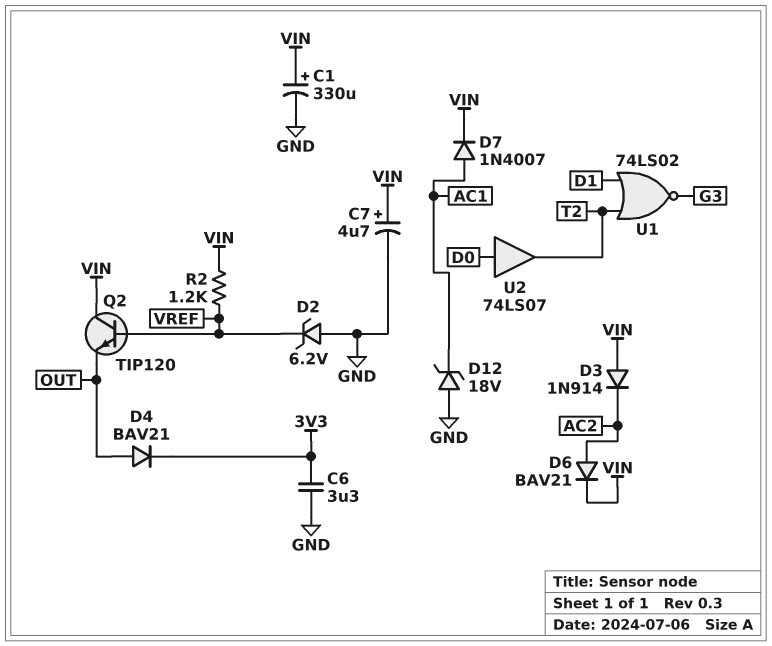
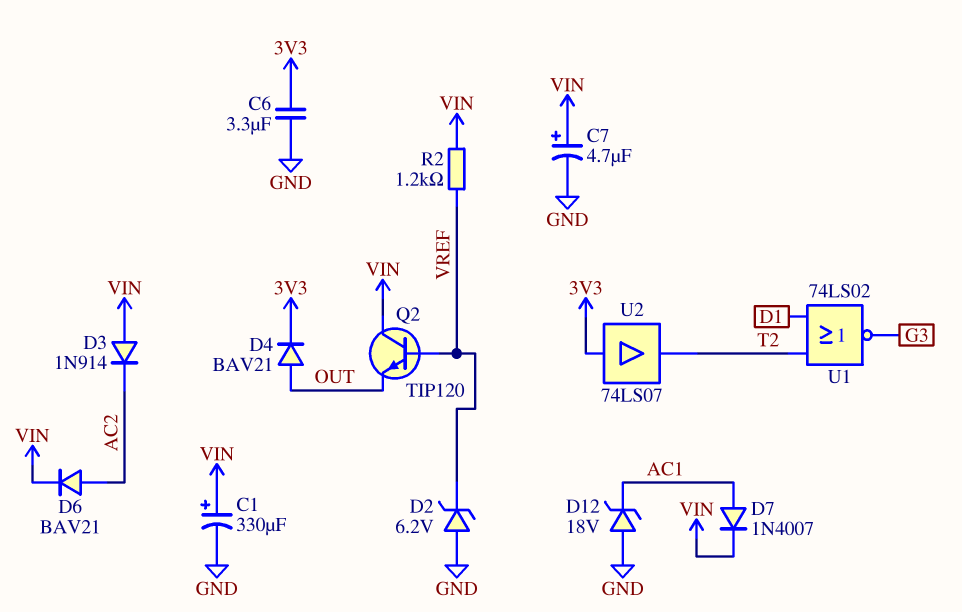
U2: buffer 74LS07 (in D0, out T2) -> buffer 74LS07 (in 3V3, out T2)

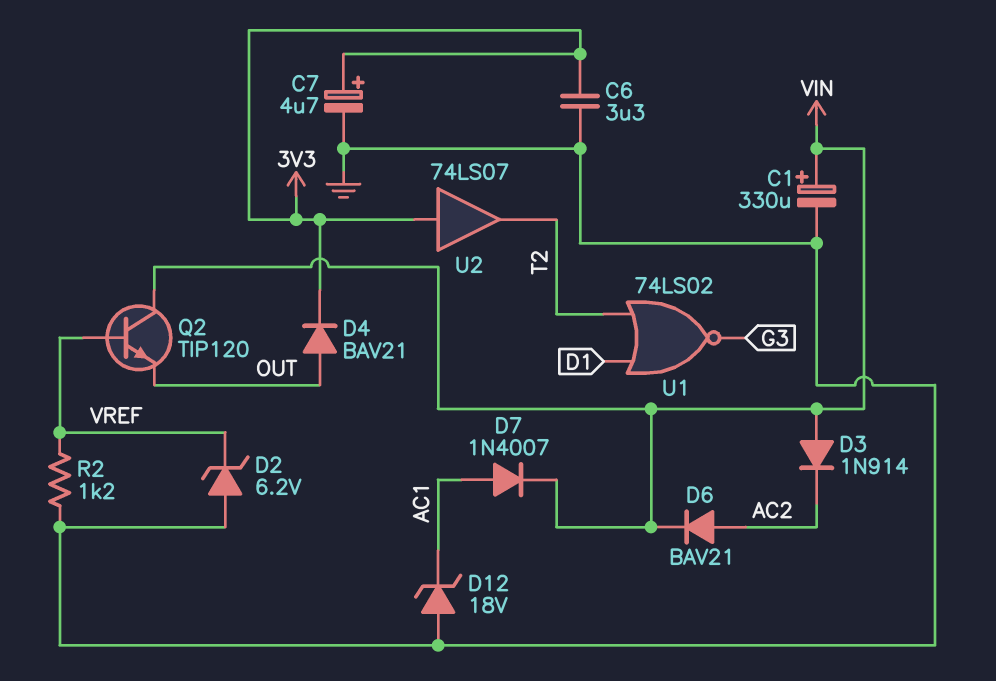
C7: 4.7uF (plus VIN, minus GND) -> 4.7uF (plus 3V3, minus GND)
R2: 1.2k (VIN, VREF) -> 1.2k (GND, VREF)

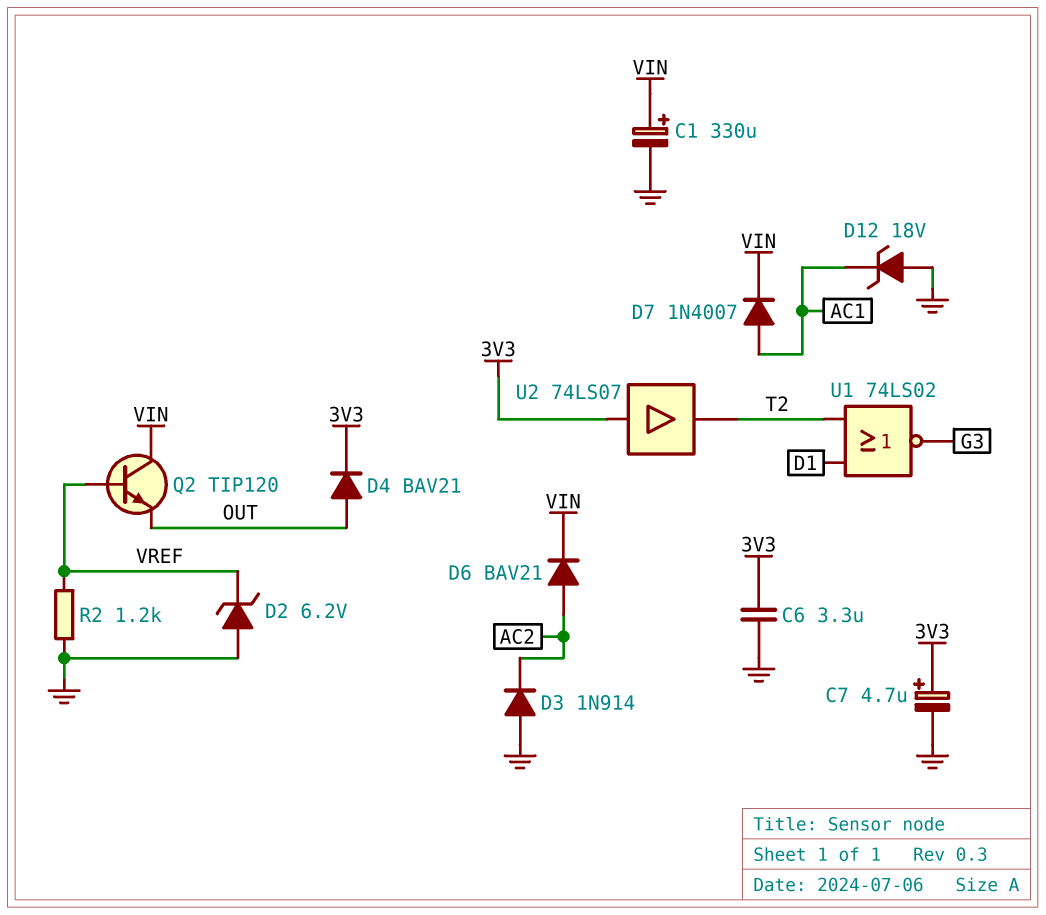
D3: diode 1N914 (A VIN, K AC2) -> diode 1N914 (A GND, K AC2)

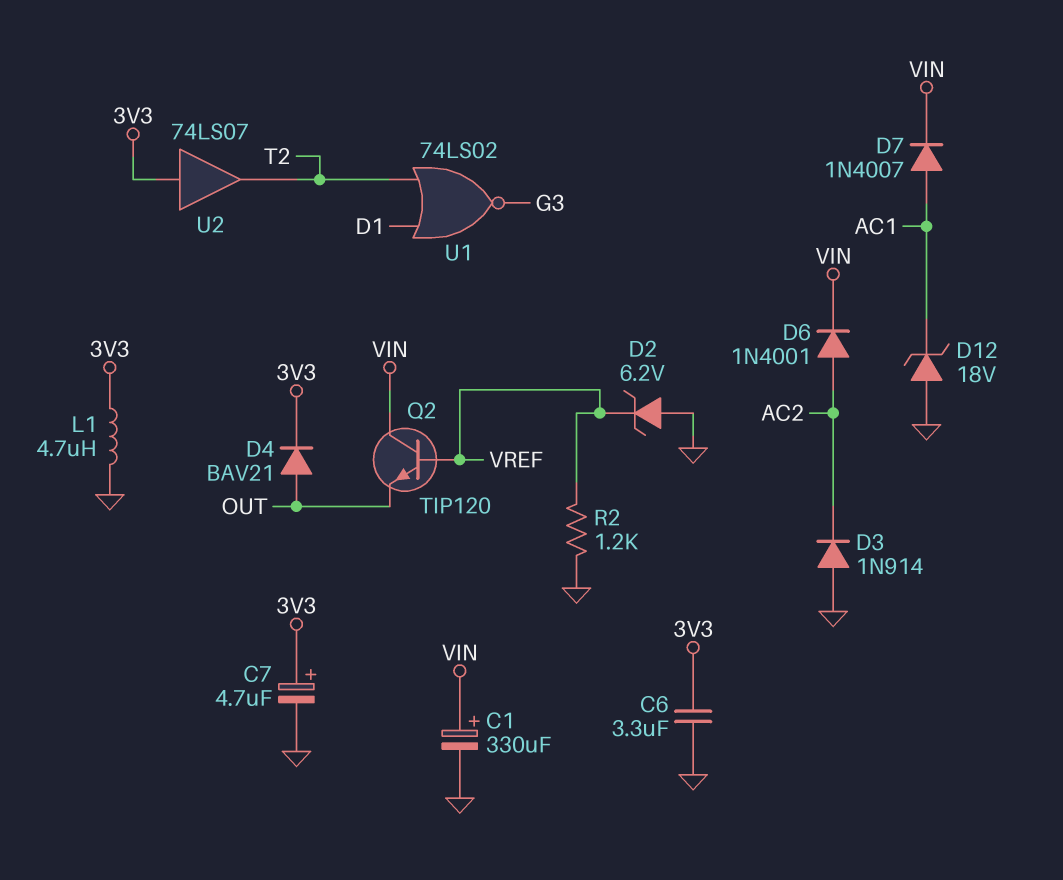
D6: diode BAV21 (A AC2, K VIN) -> diode 1N4001 (A AC2, K VIN)
L1: none -> 4.7uH (3V3, GND)

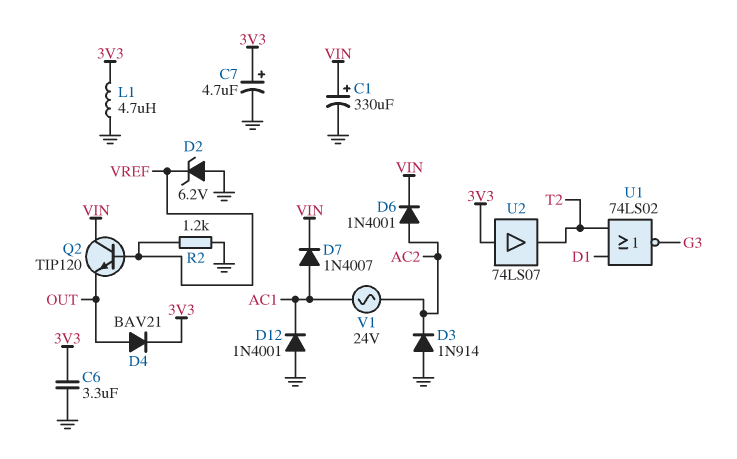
D12: zener 18V (A GND, K AC1) -> diode 1N4001 (A GND, K AC1)
V1: none -> AC 24V (AC1, AC2)

